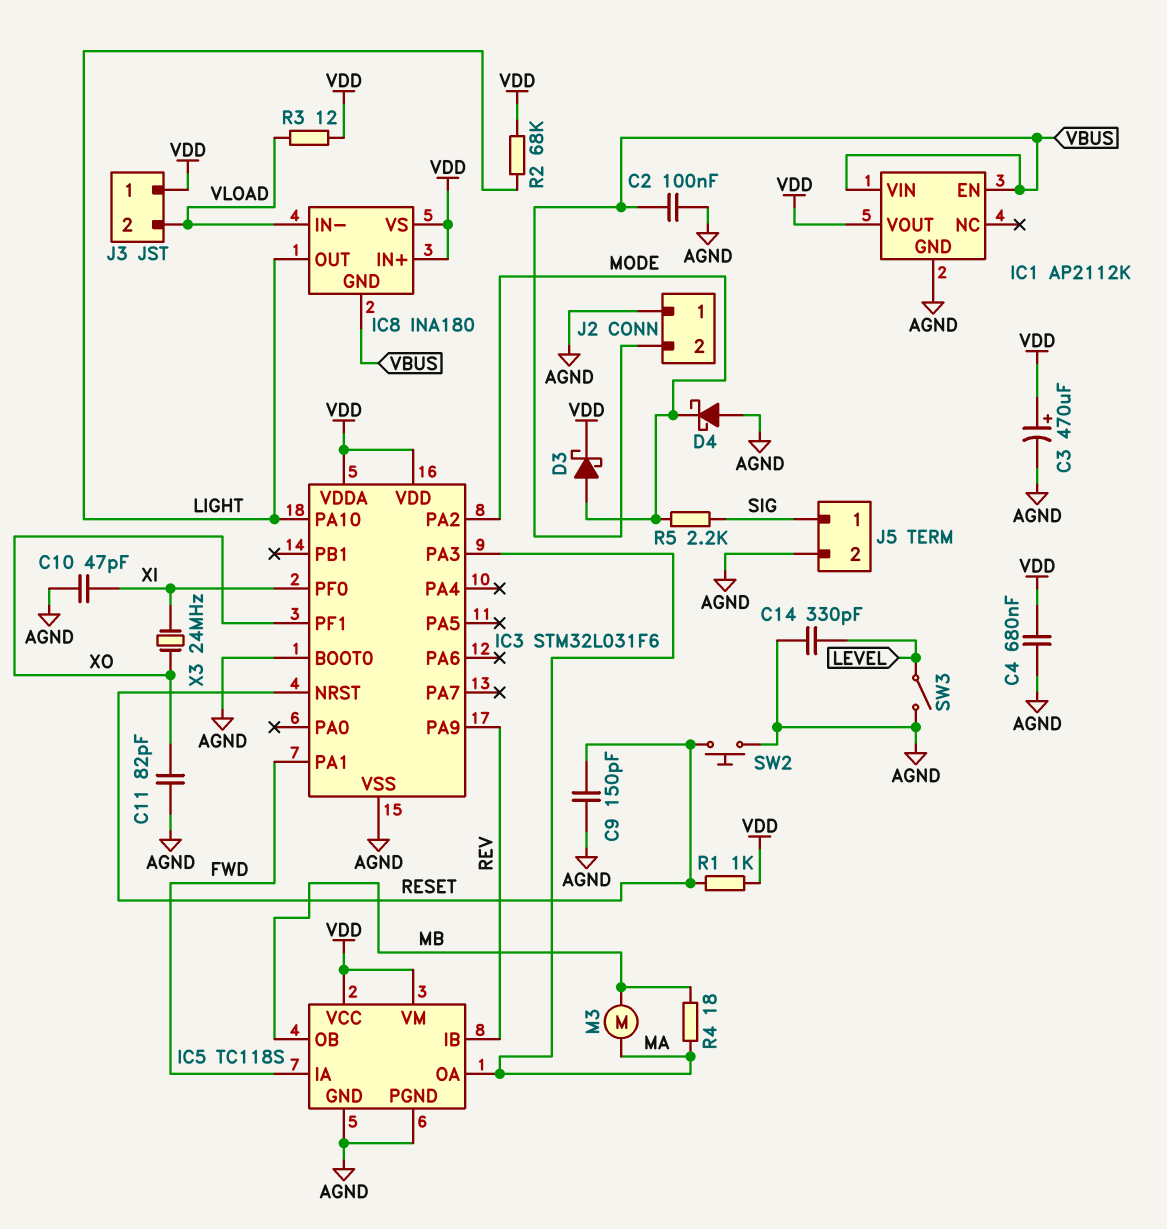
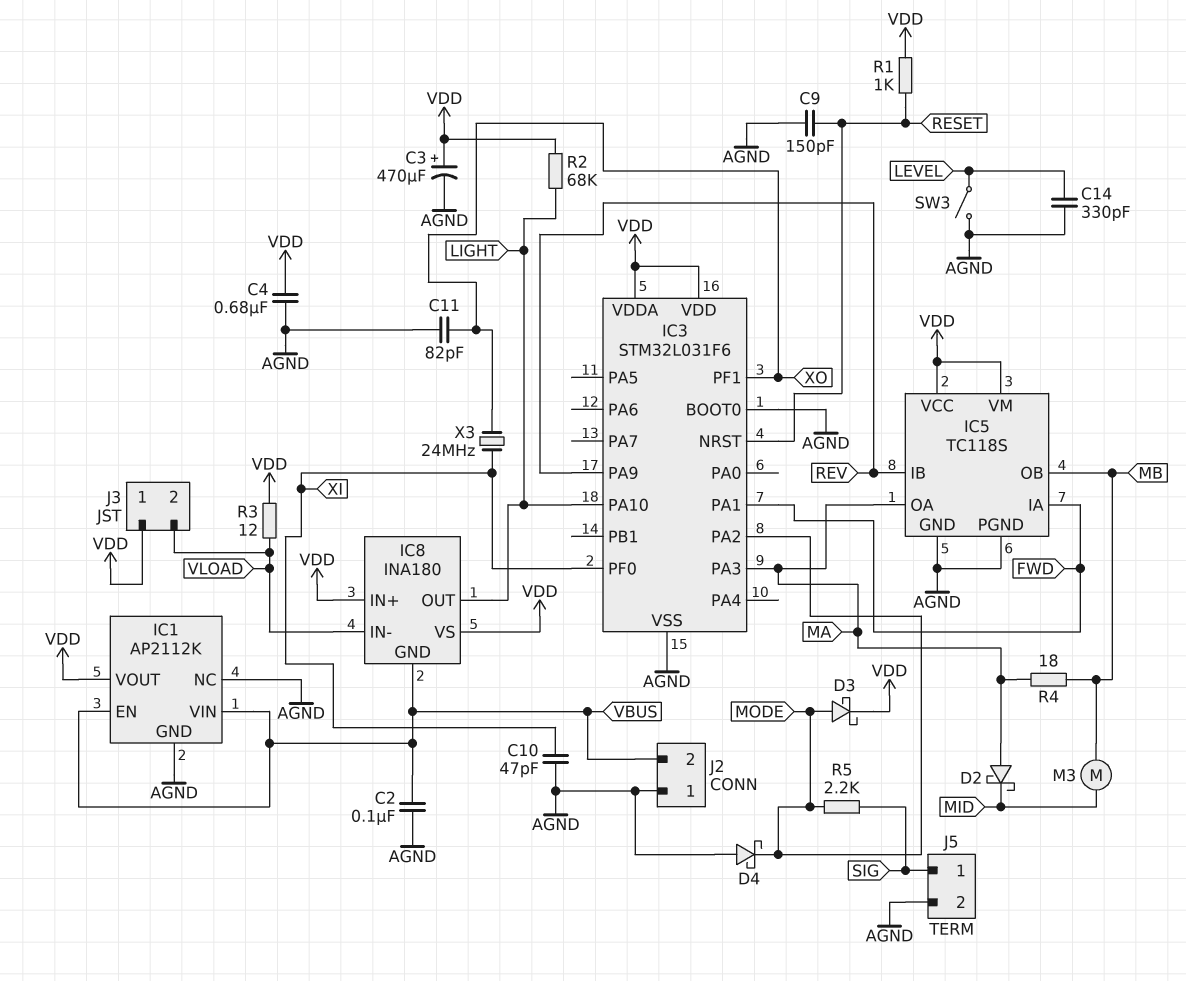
D2: none -> schottky (A MA, K MID)
IC1 pin NC: none -> AGND
M3: motor (MA, MB) -> motor (MB, MID)
SW2: button (AGND, RESET) -> none

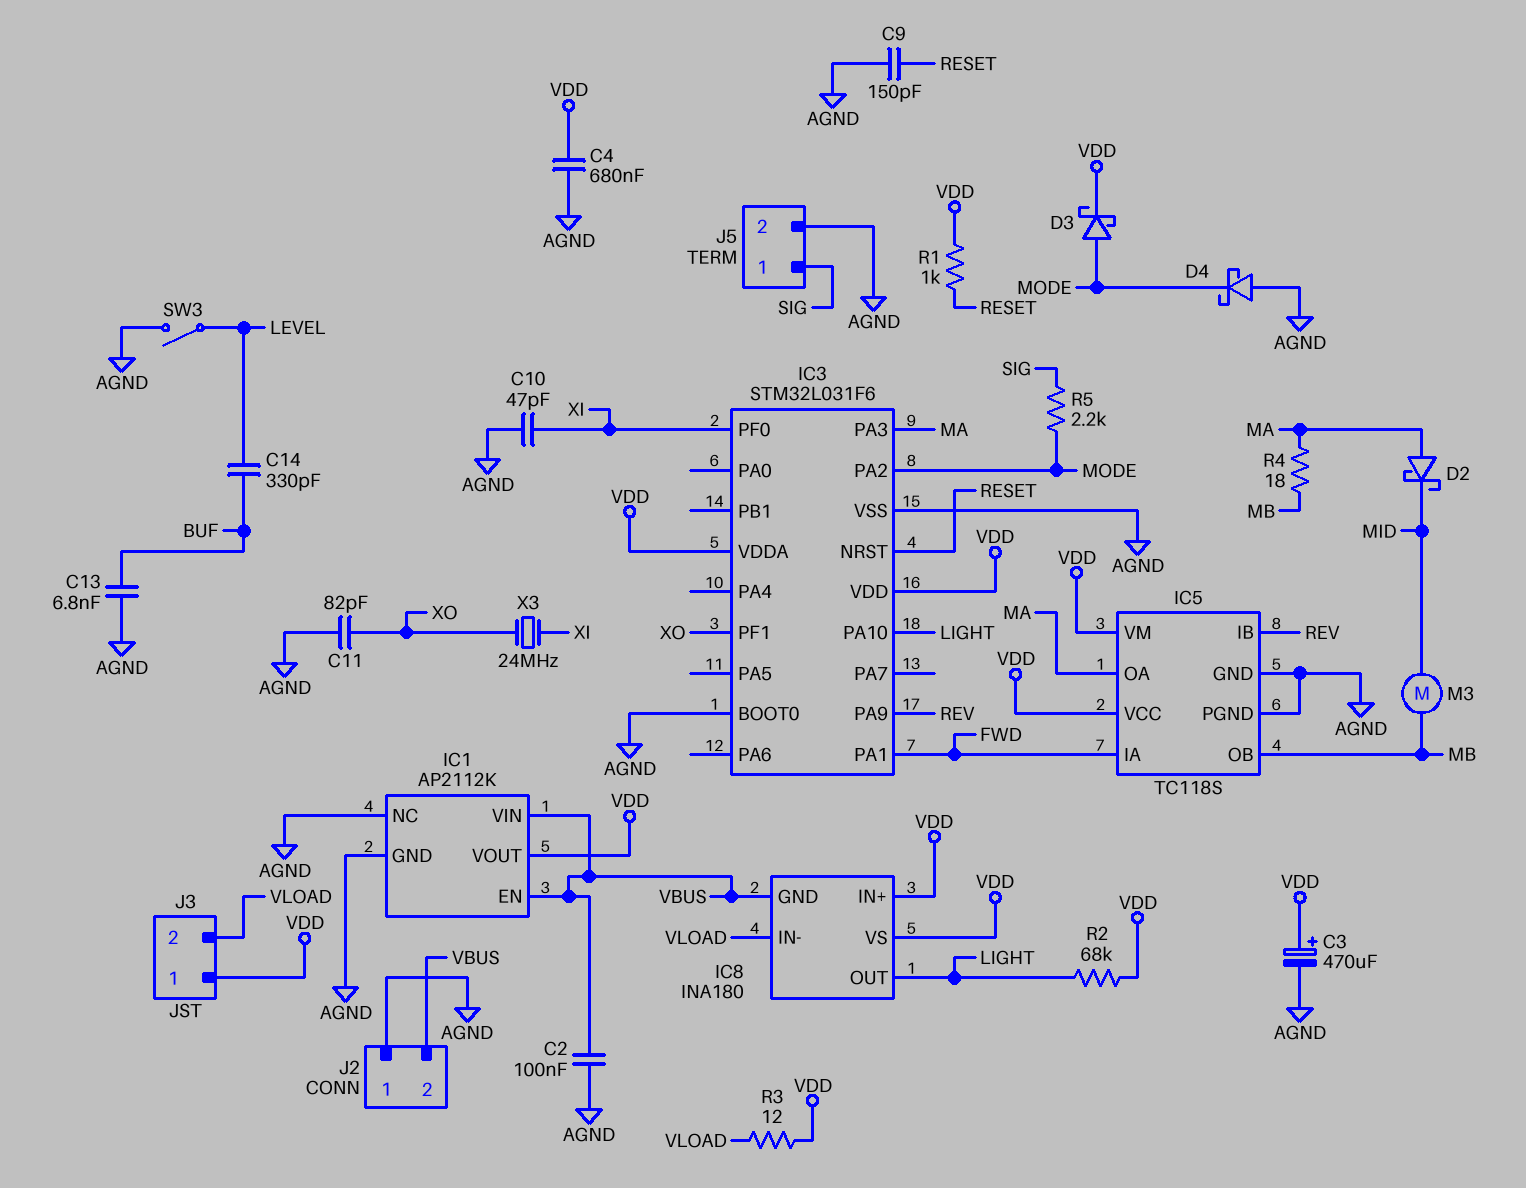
C13: none -> 6.8nF (AGND, BUF)
C14: 330pF (AGND, LEVEL) -> 330pF (BUF, LEVEL)

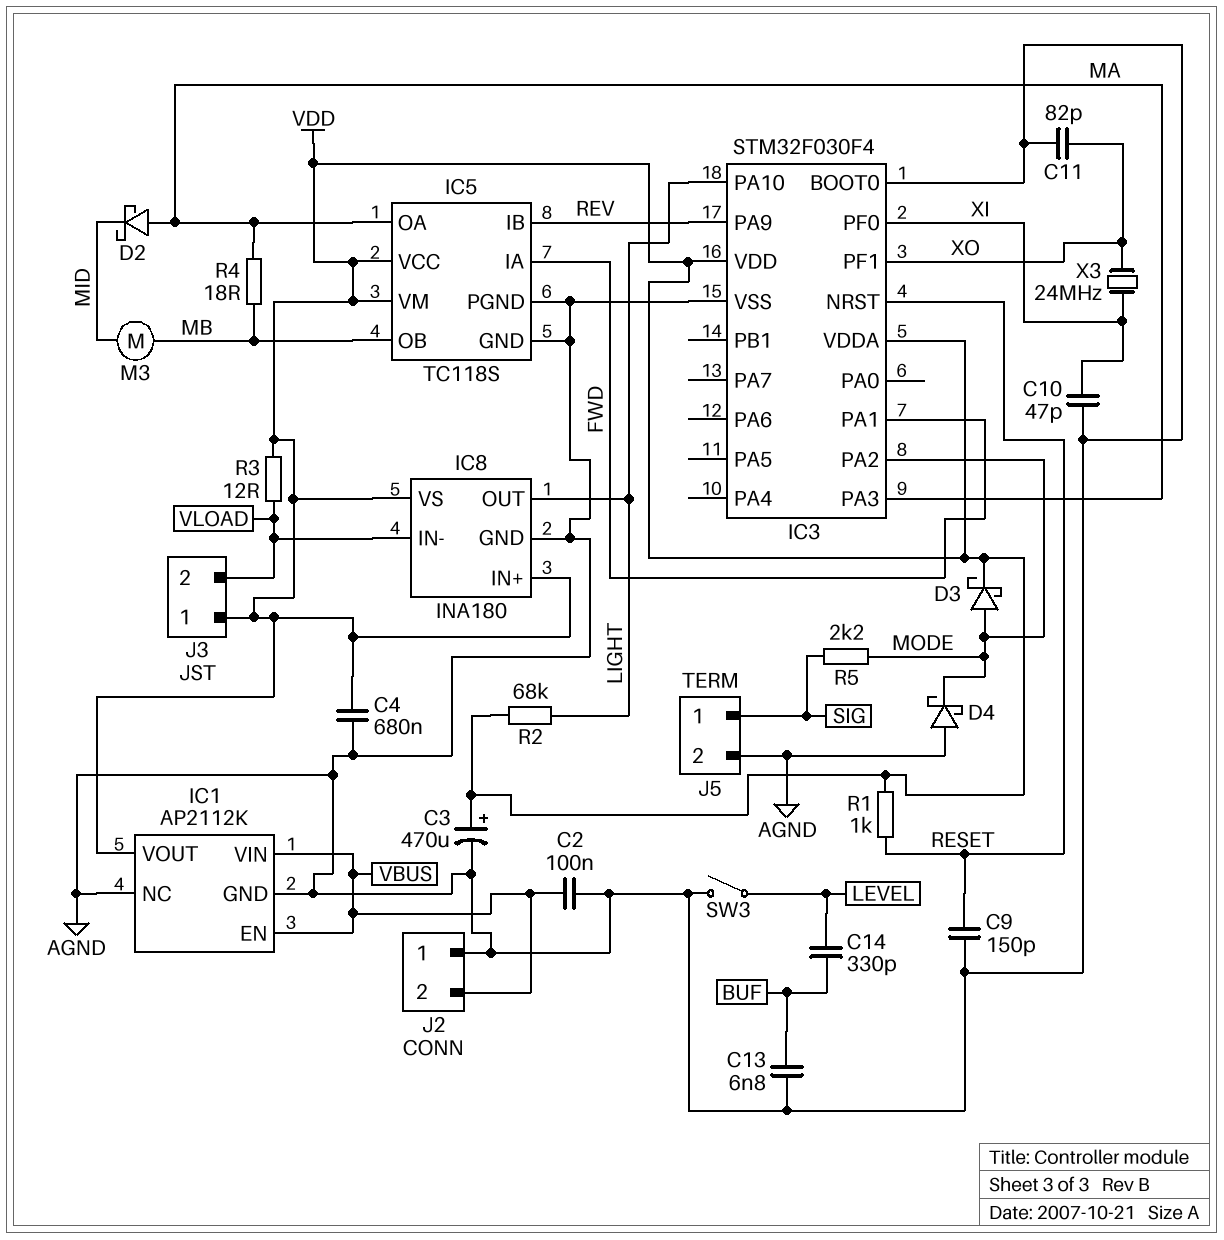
IC3: STM32L031F6 -> STM32F030F4
IC8 pin GND: VBUS -> AGND

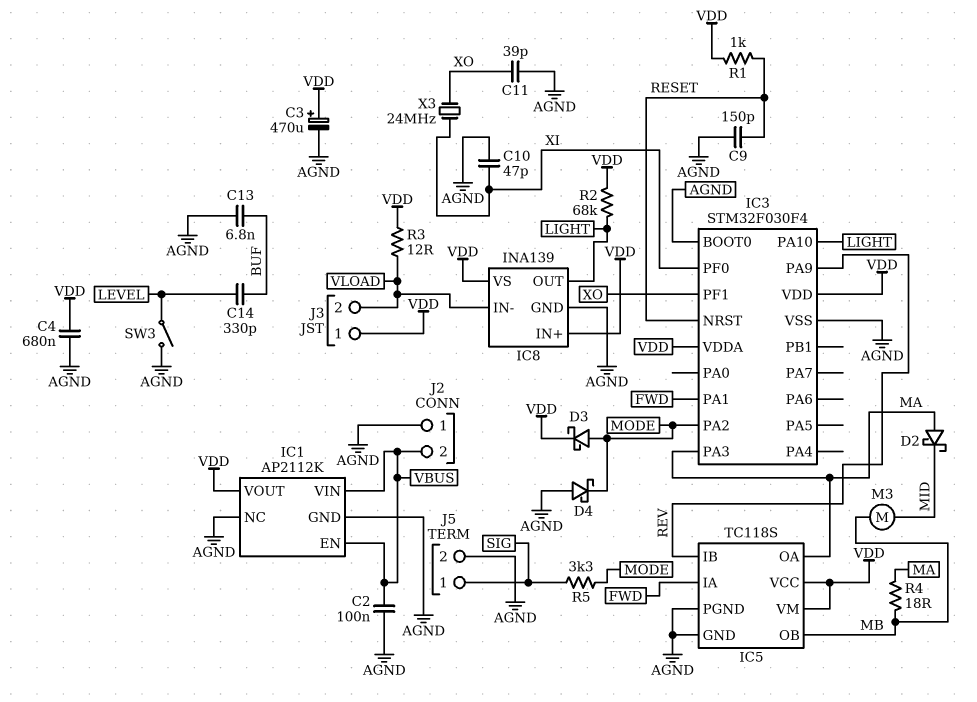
C11: 82pF (AGND, XO) -> 39pF (AGND, XO)
IC8: INA180 -> INA139
R5: 2.2k (MODE, SIG) -> 3.3k (MODE, SIG)

